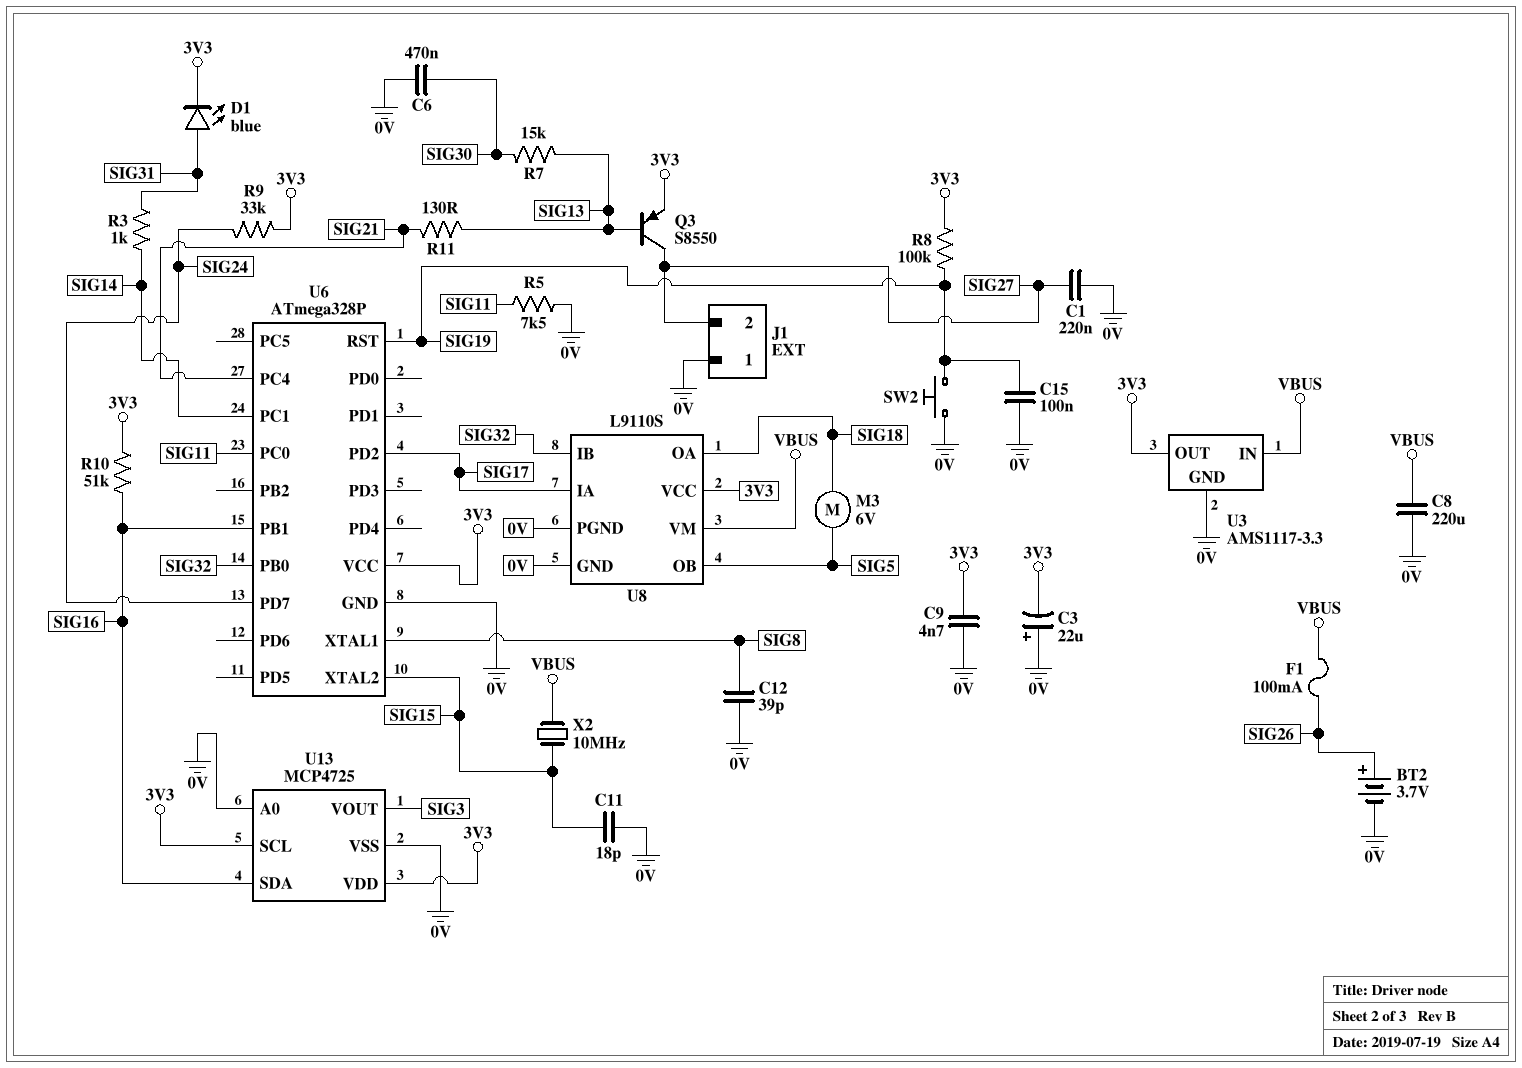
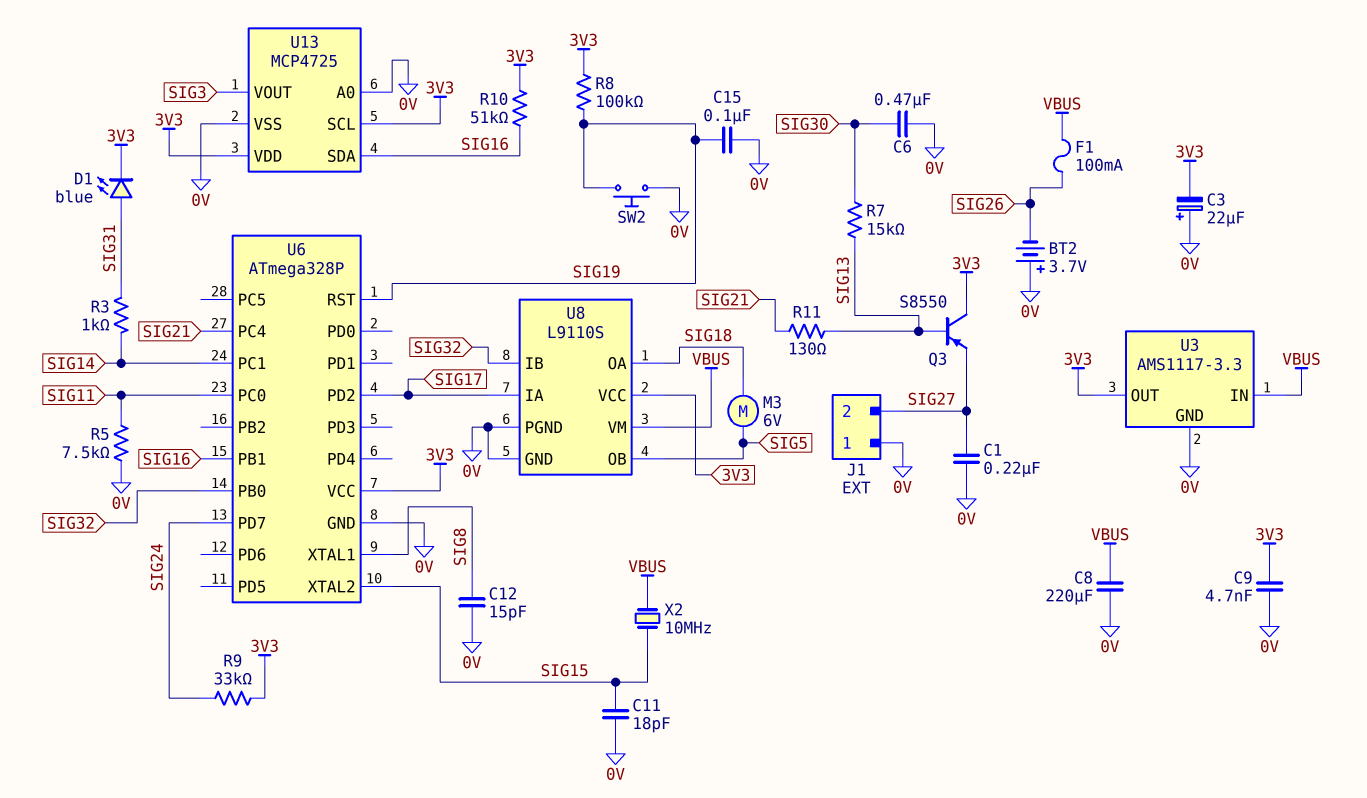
BT2: 3.7V (plus SIG26, minus 0V) -> 3.7V (plus 0V, minus SIG26)
C12: 39pF (0V, SIG8) -> 15pF (0V, SIG8)
Q3: PNP S8550 (B SIG13, C SIG27, E 3V3) -> PNP S8550 (B SIG13, C 3V3, E SIG27)

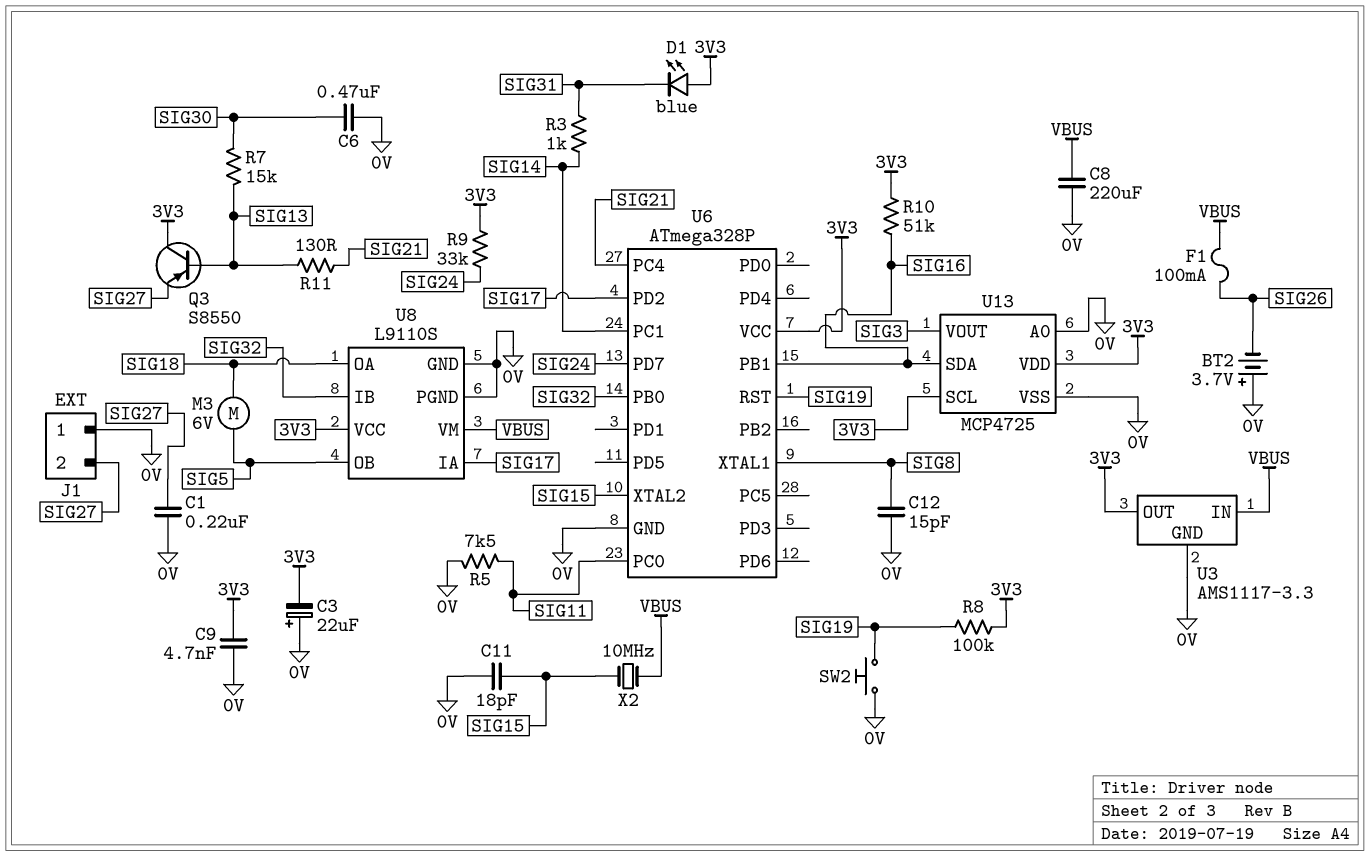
C15: 100nF (0V, SIG19) -> none
D1: LED blue (A SIG31, K 3V3) -> LED blue (A 3V3, K SIG31)

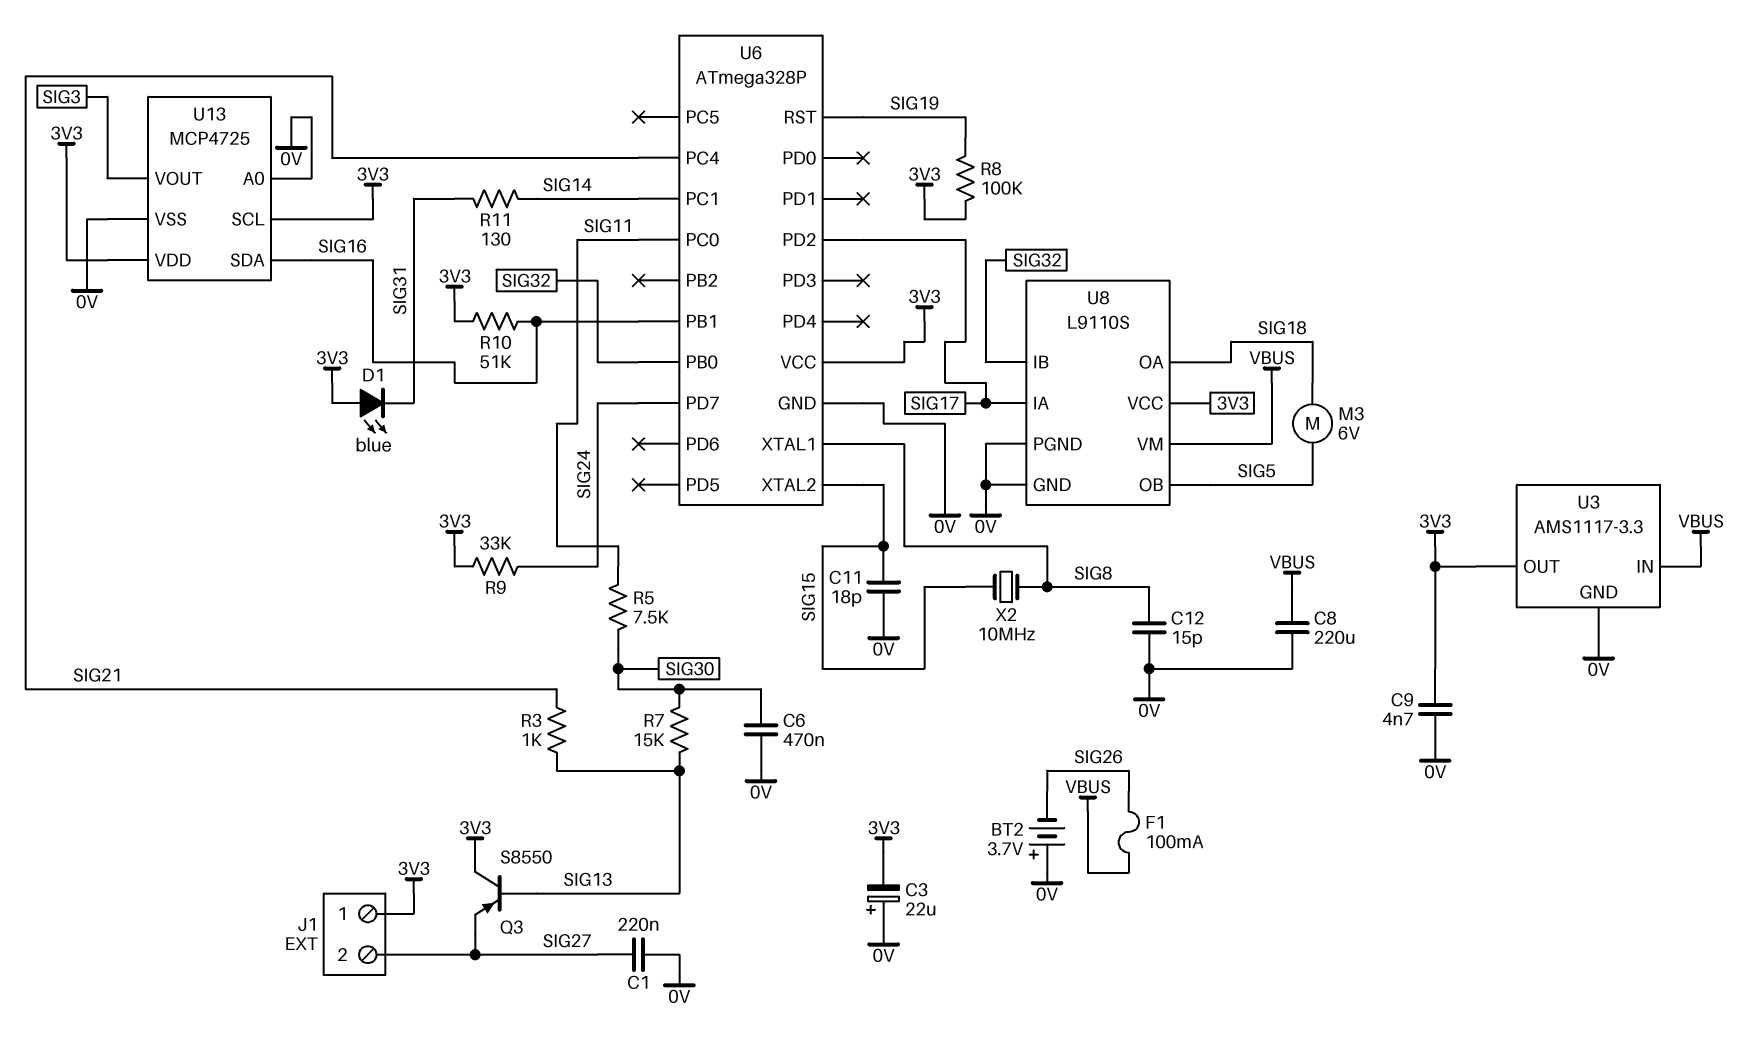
J1 pin 1: 0V -> 3V3
R3: 1k (SIG14, SIG31) -> 1k (SIG13, SIG21)
R5: 7.5k (0V, SIG11) -> 7.5k (SIG11, SIG30)
R11: 130 (SIG13, SIG21) -> 130 (SIG14, SIG31)
SW2: button (0V, SIG19) -> none
X2: 10MHz (SIG15, VBUS) -> 10MHz (SIG8, SIG15)

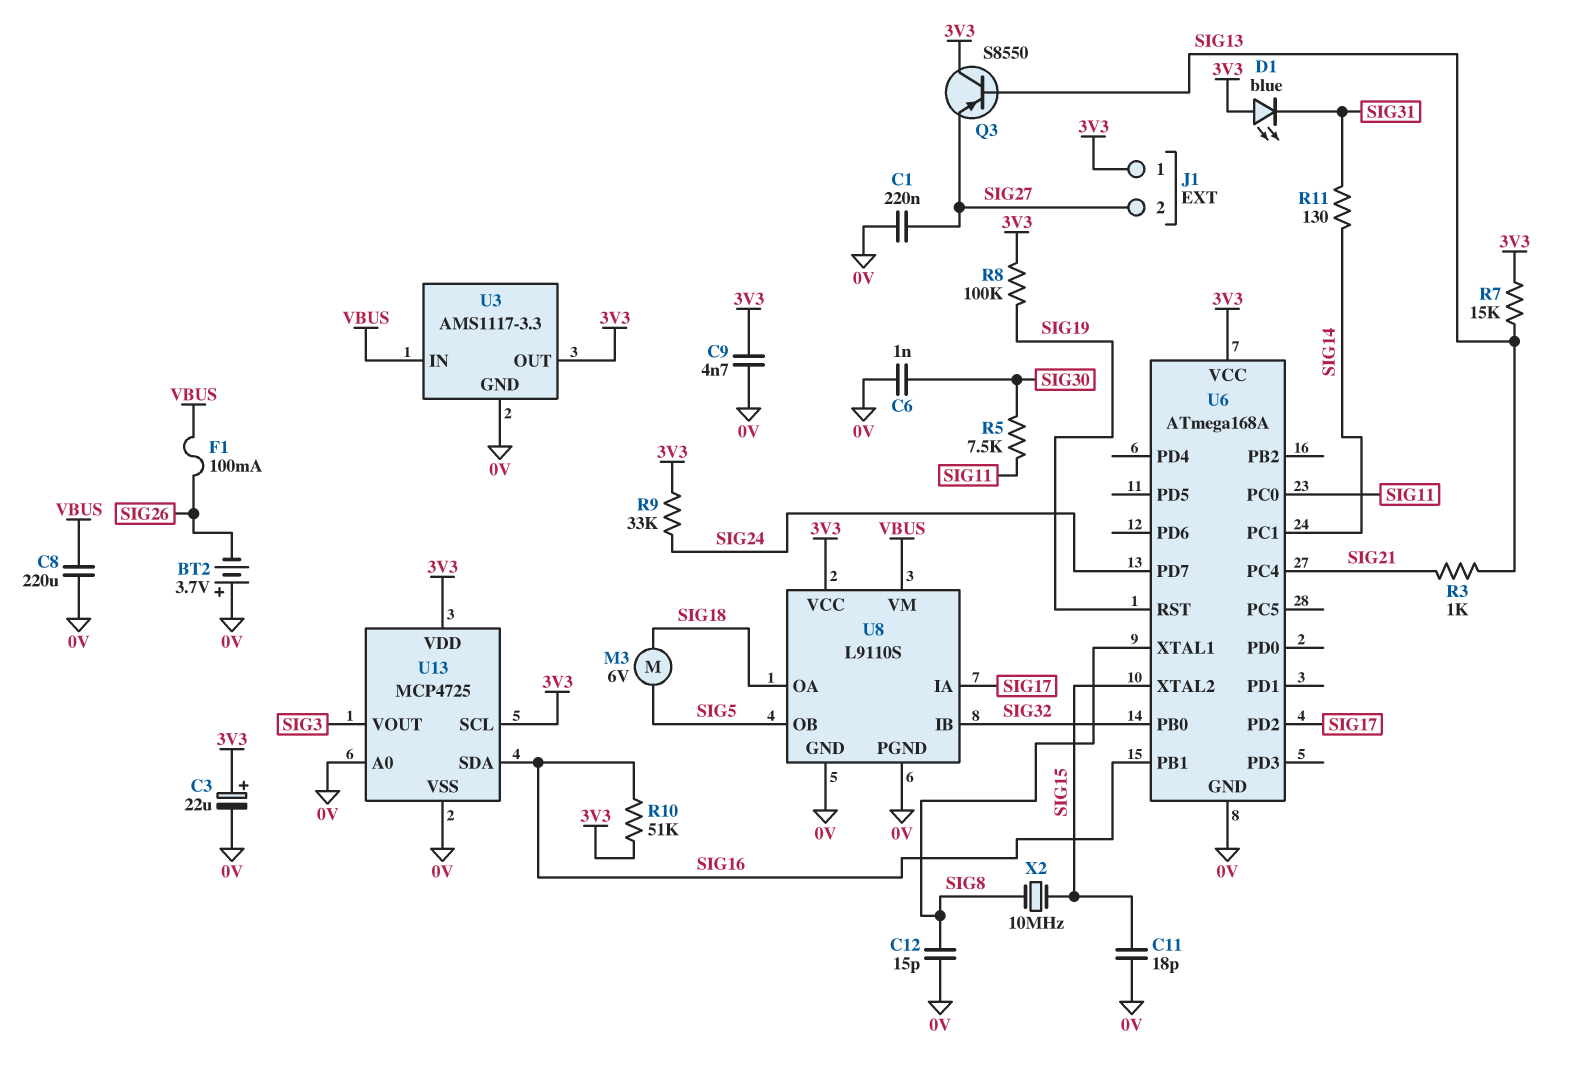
C3: 22uF (plus 0V, minus 3V3) -> 22uF (plus 3V3, minus 0V)
C6: 470nF (0V, SIG30) -> 1nF (0V, SIG30)
R7: 15k (SIG13, SIG30) -> 15k (3V3, SIG13)
U6: ATmega328P -> ATmega168A

